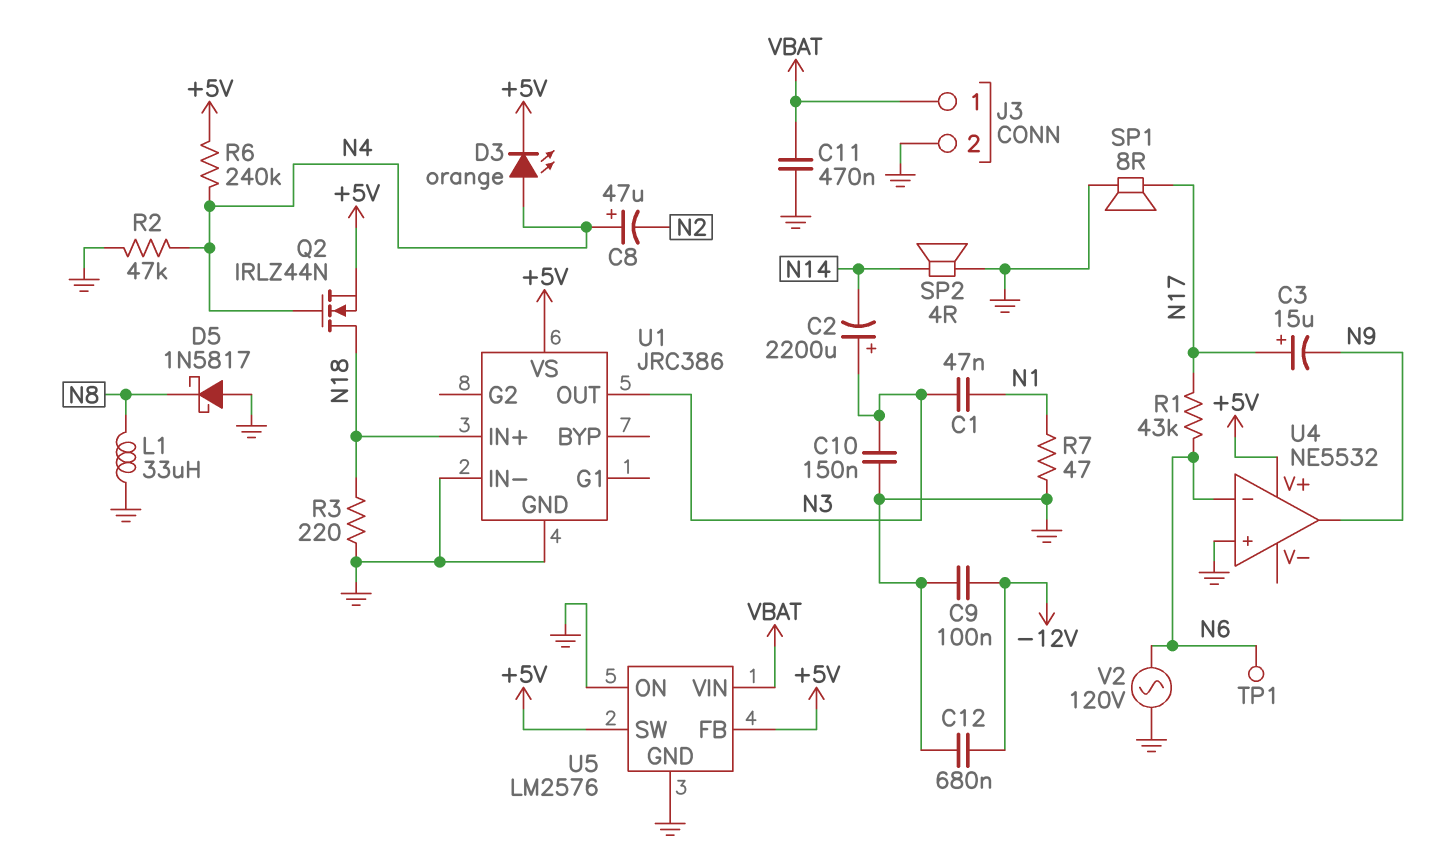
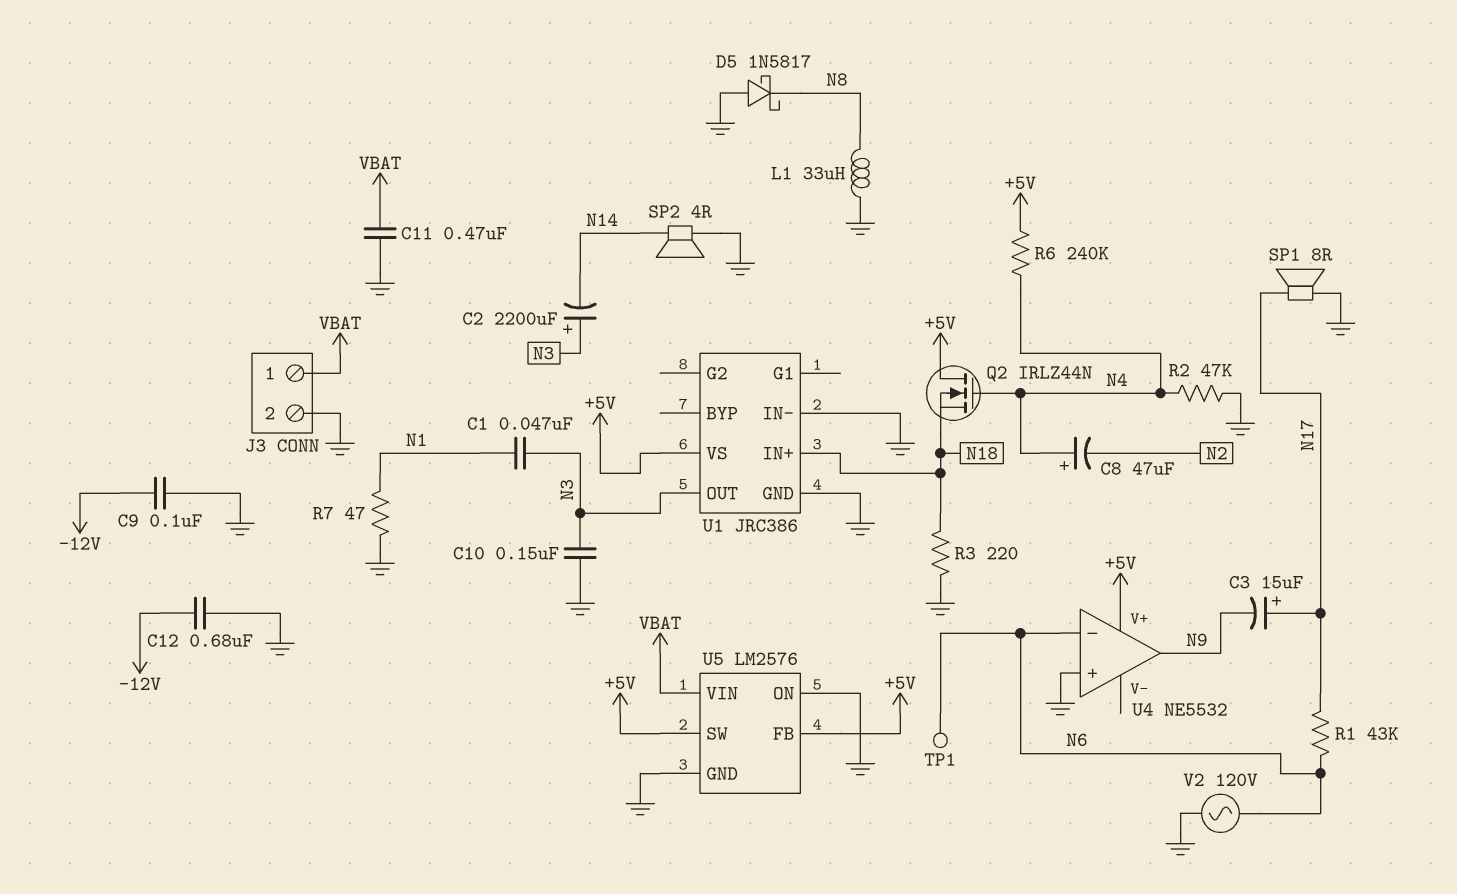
D3: LED orange (A N4, K +5V) -> none
Q2: NMOS IRLZ44N (G N4, D N18, S +5V) -> NMOS IRLZ44N (G N4, D +5V, S N18)

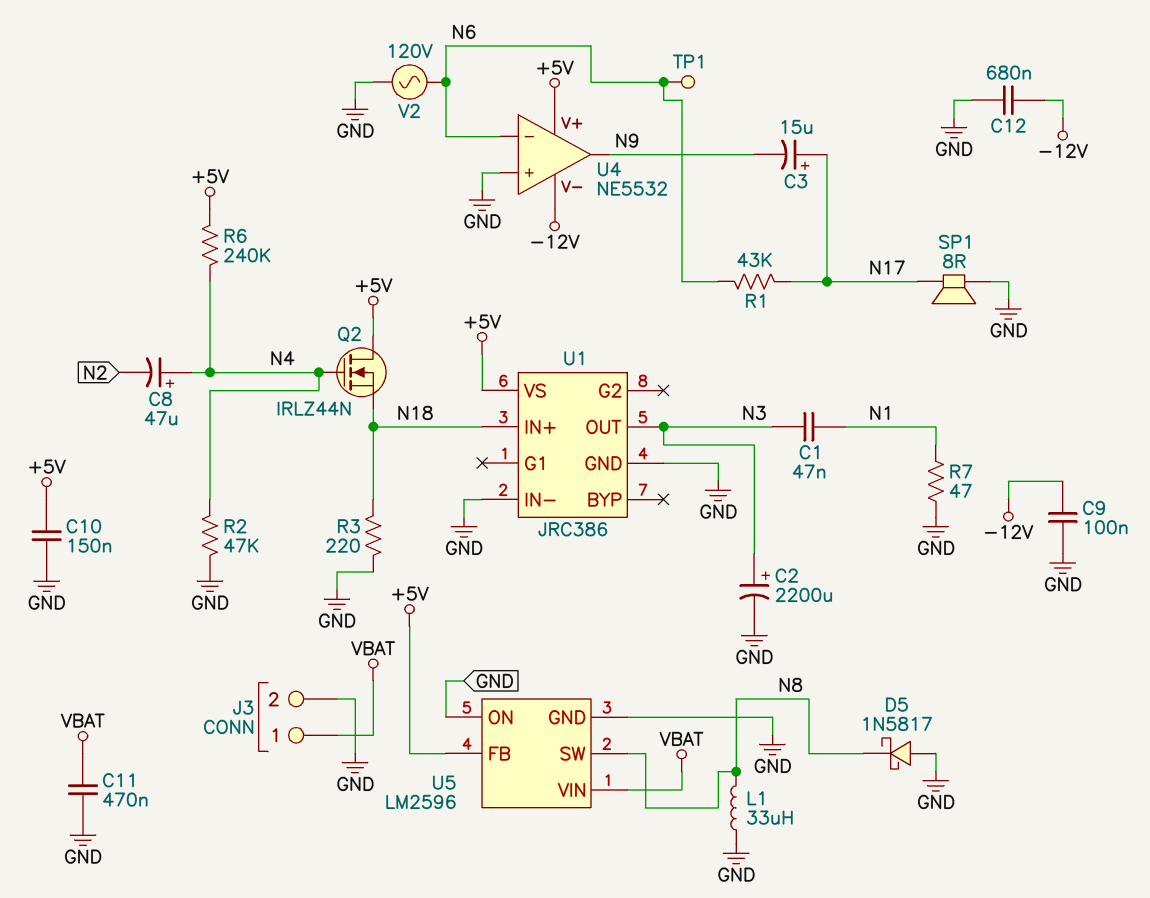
C2: 2200uF (plus N3, minus N14) -> 2200uF (plus N3, minus GND)
C10: 150nF (GND, N3) -> 150nF (+5V, GND)
SP2: speaker 4R (GND, N14) -> none
U4 pin V-: none -> -12V
U5: LM2576 -> LM2596
U5 pin SW: +5V -> N8

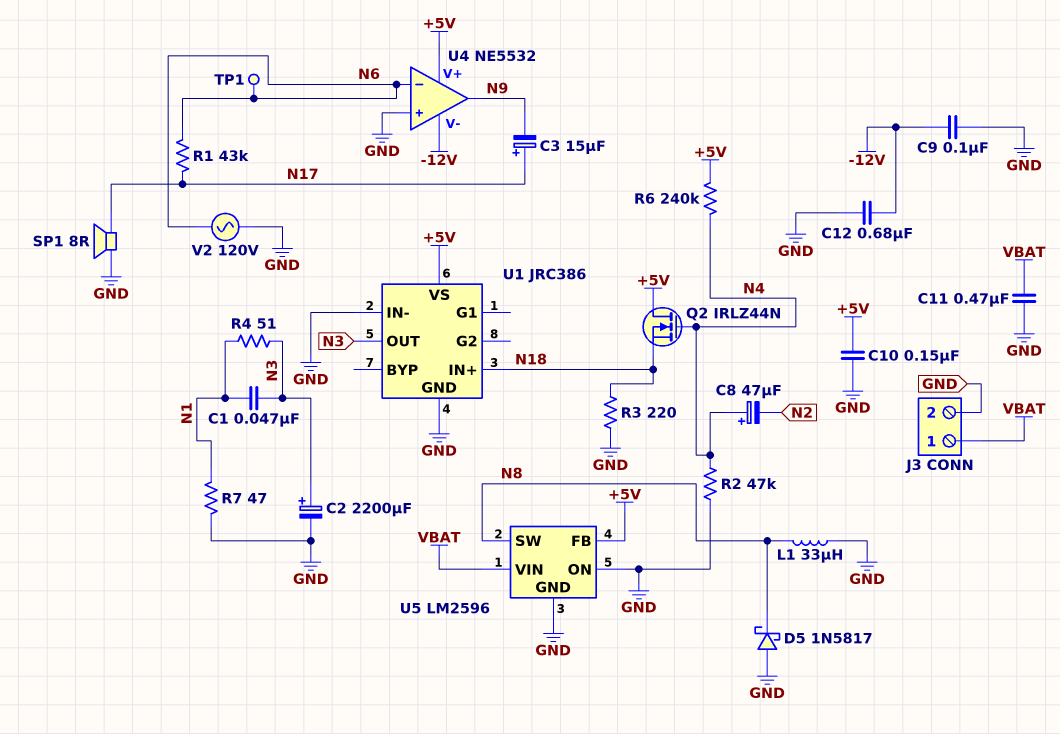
R4: none -> 51 (N1, N3)

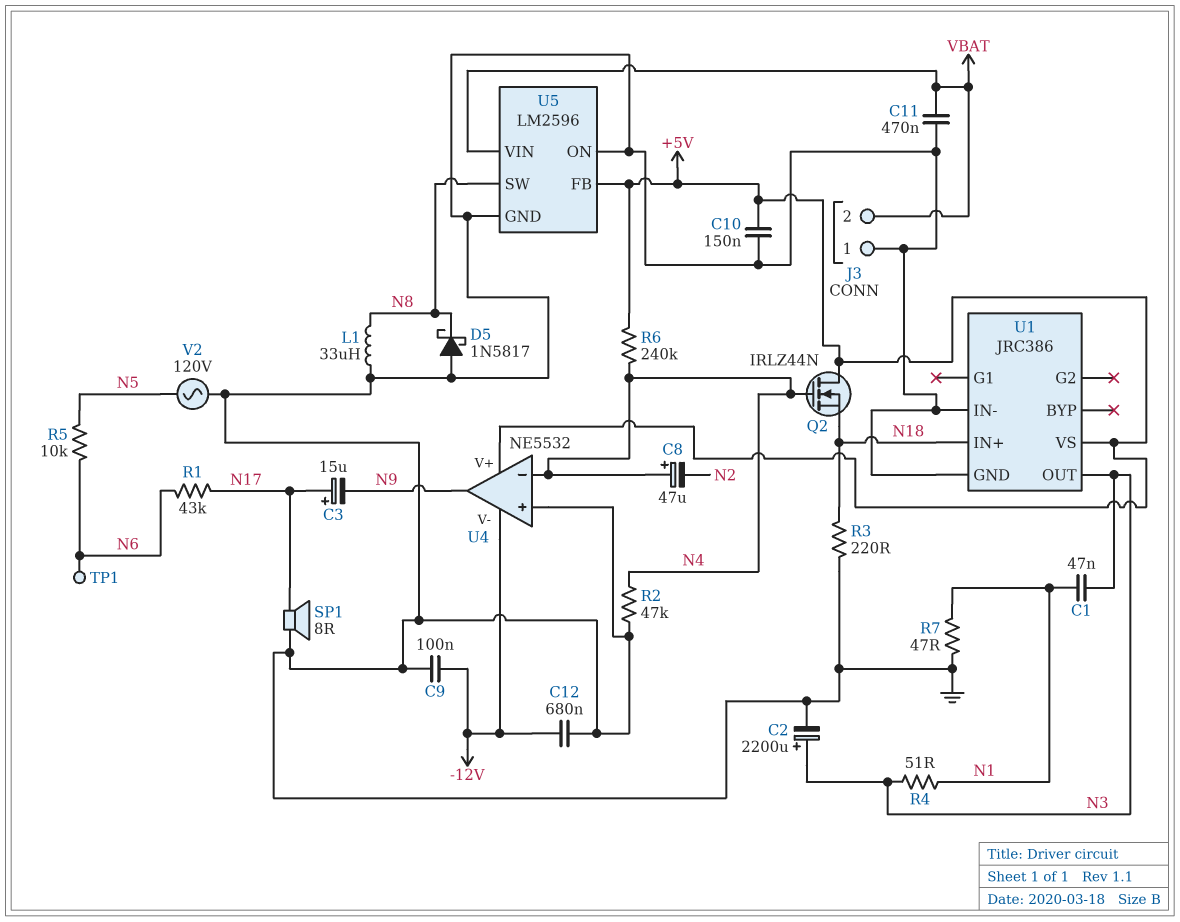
J3 pin 1: VBAT -> GND
J3 pin 2: GND -> VBAT
R5: none -> 10k (N5, N6)
U4 pin in-: N6 -> N4
V2: AC 120V (GND, N6) -> AC 120V (GND, N5)

